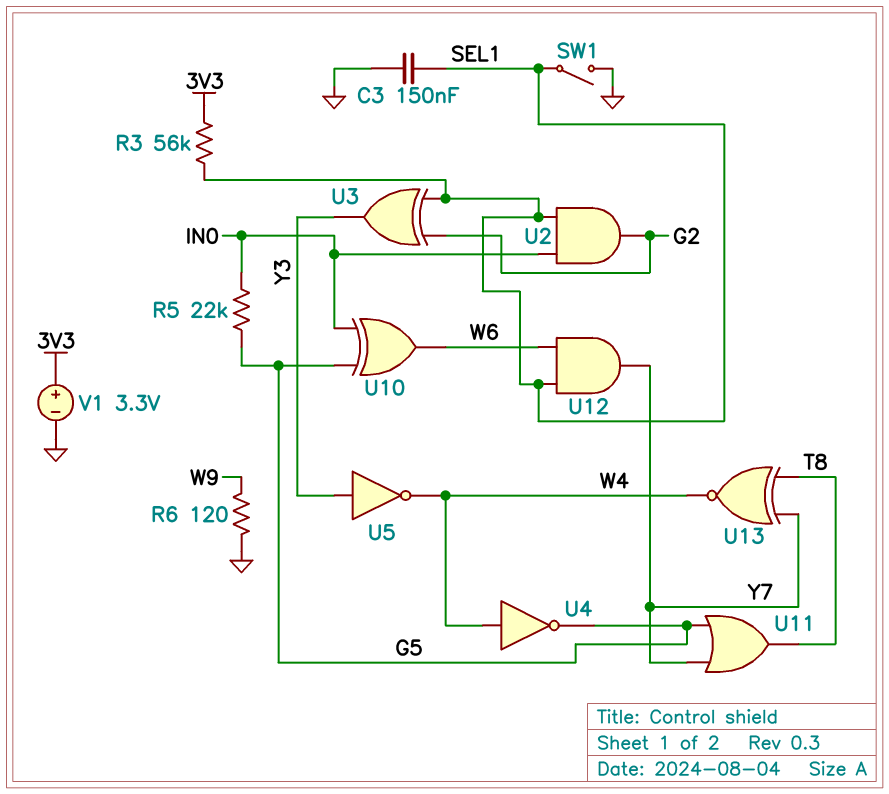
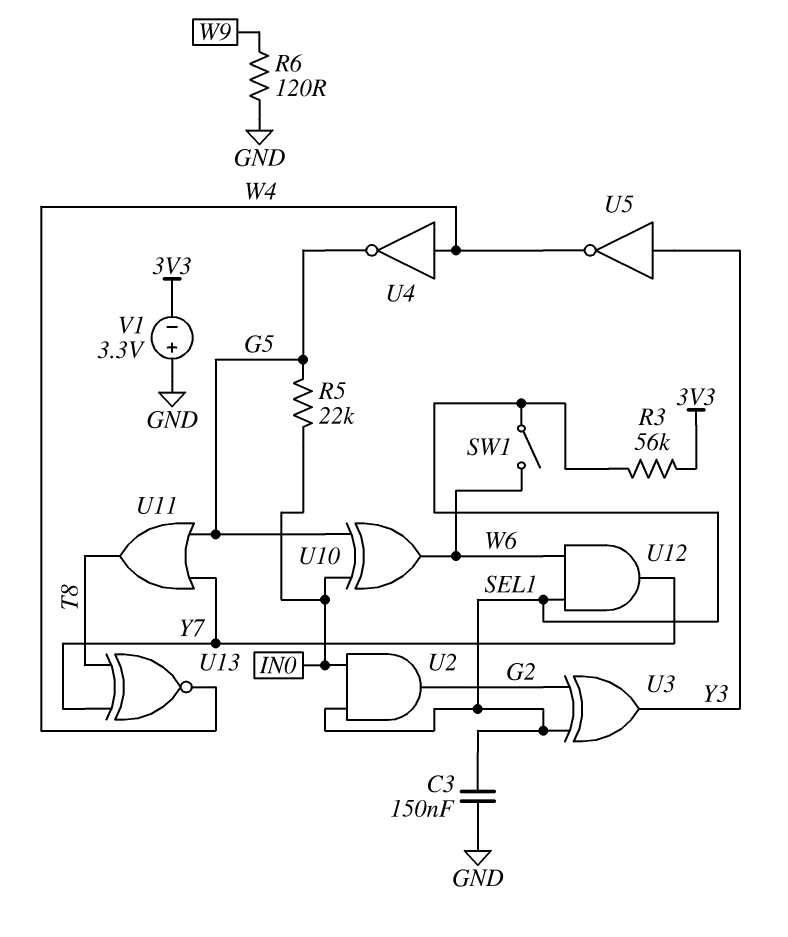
SW1: switch (GND, SEL1) -> switch (SEL1, W6)
V1: 3.3V (plus 3V3, minus GND) -> 3.3V (plus GND, minus 3V3)

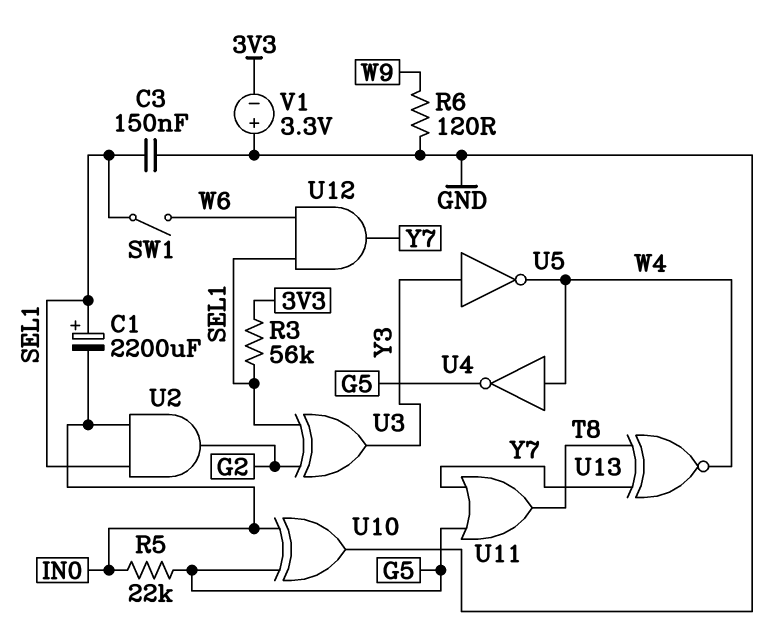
C1: none -> 2200uF (plus SEL1, minus IN0)
U10: XOR (in G5, in IN0, out W6) -> XOR (in G5, in IN0, out GND)

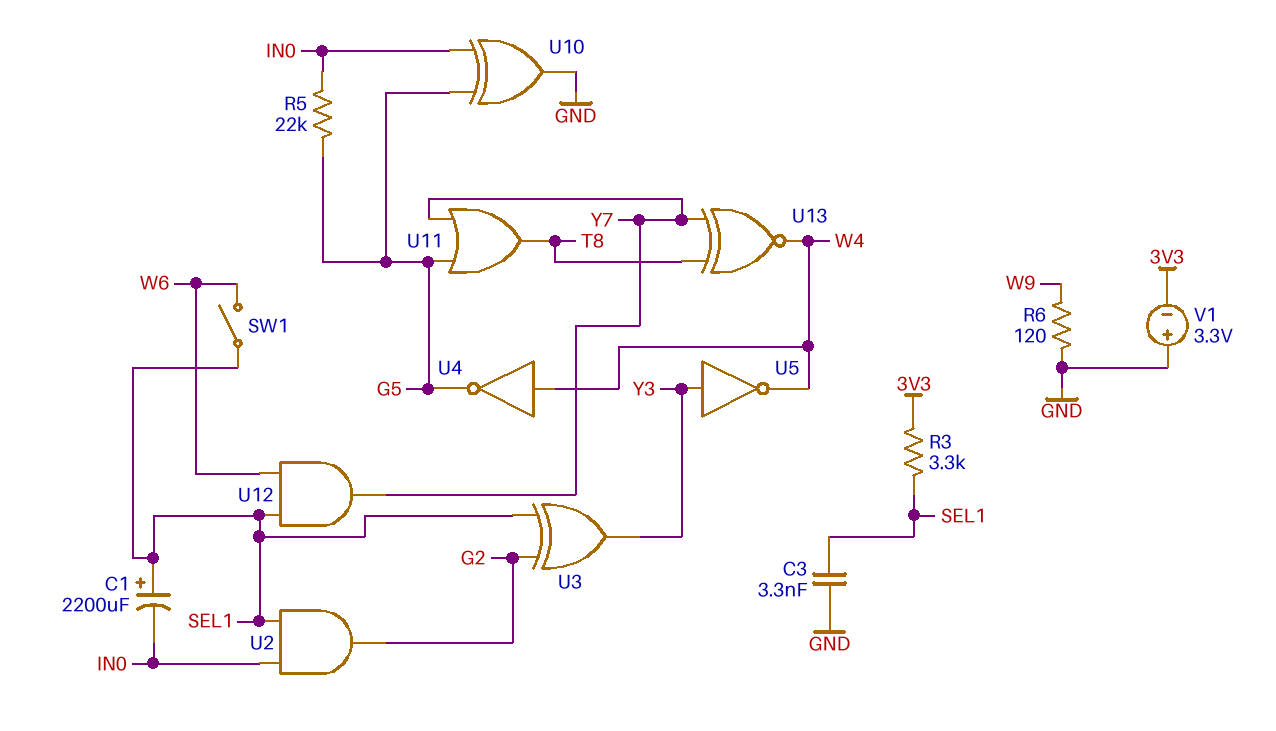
C3: 150nF (GND, SEL1) -> 3.3nF (GND, SEL1)
R3: 56k (3V3, SEL1) -> 3.3k (3V3, SEL1)

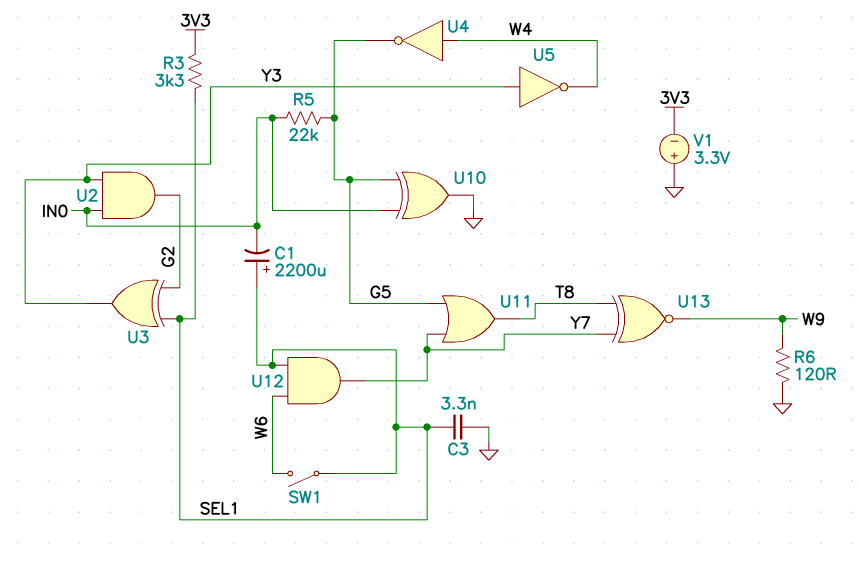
U2: AND (in IN0, in SEL1, out G2) -> AND (in IN0, in Y3, out G2)
U13: XNOR (in T8, in Y7, out W4) -> XNOR (in T8, in Y7, out W9)

